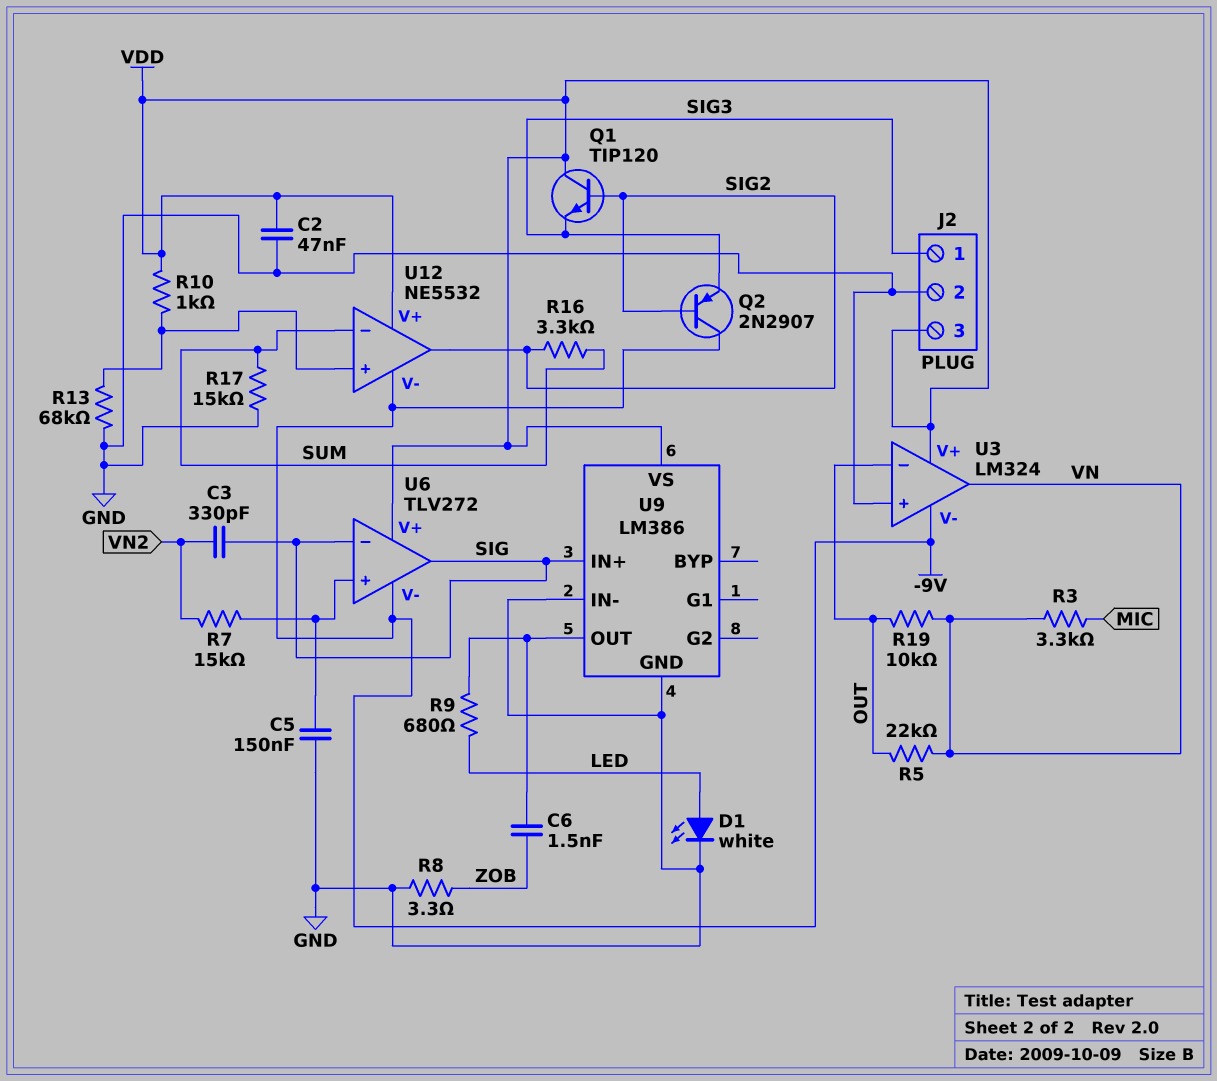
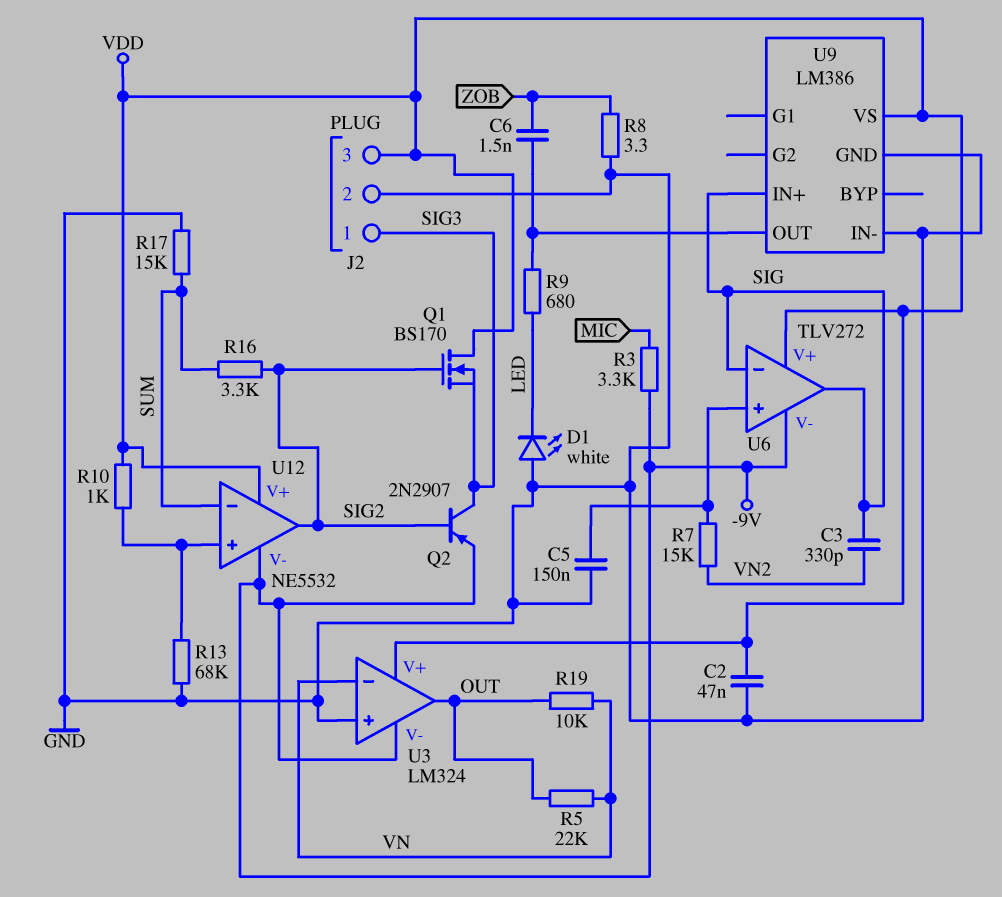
D1: LED white (A LED, K GND) -> LED white (A GND, K LED)
Q1: NPN TIP120 (B SIG2, C VDD, E SIG3) -> NMOS BS170 (G SIG2, D VDD, S SIG3)
Q2: PNP 2N2907 (B SIG2, C -9V, E SIG3) -> PNP 2N2907 (B SIG2, C SIG3, E -9V)
R3: 3.3k (MIC, VN) -> 3.3k (-9V, MIC)
U3 pin in-: OUT -> VN
U3 pin out: VN -> OUT

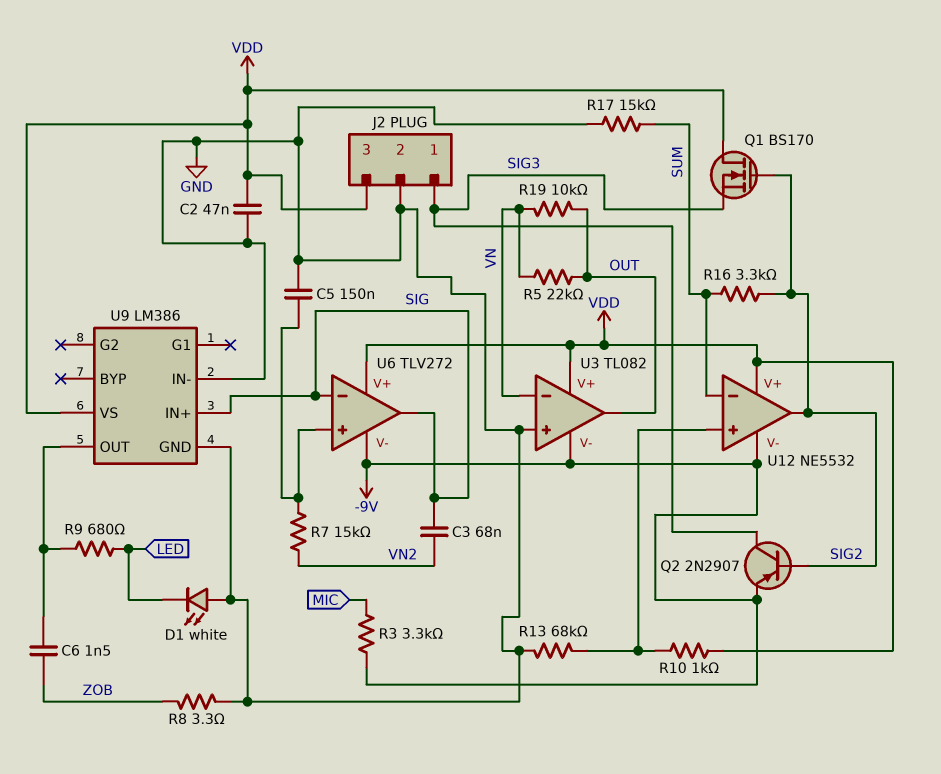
C3: 330pF (SIG, VN2) -> 68nF (SIG, VN2)
U3: LM324 -> TL082

